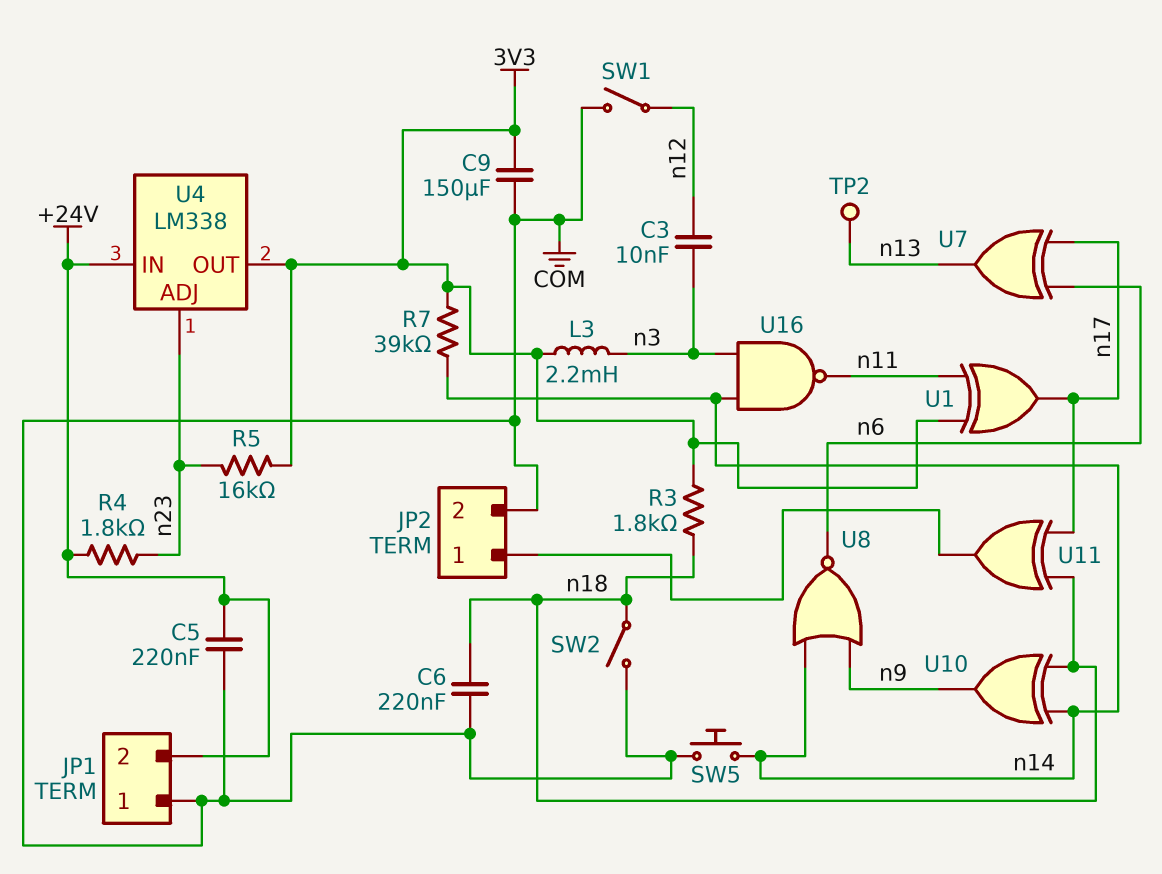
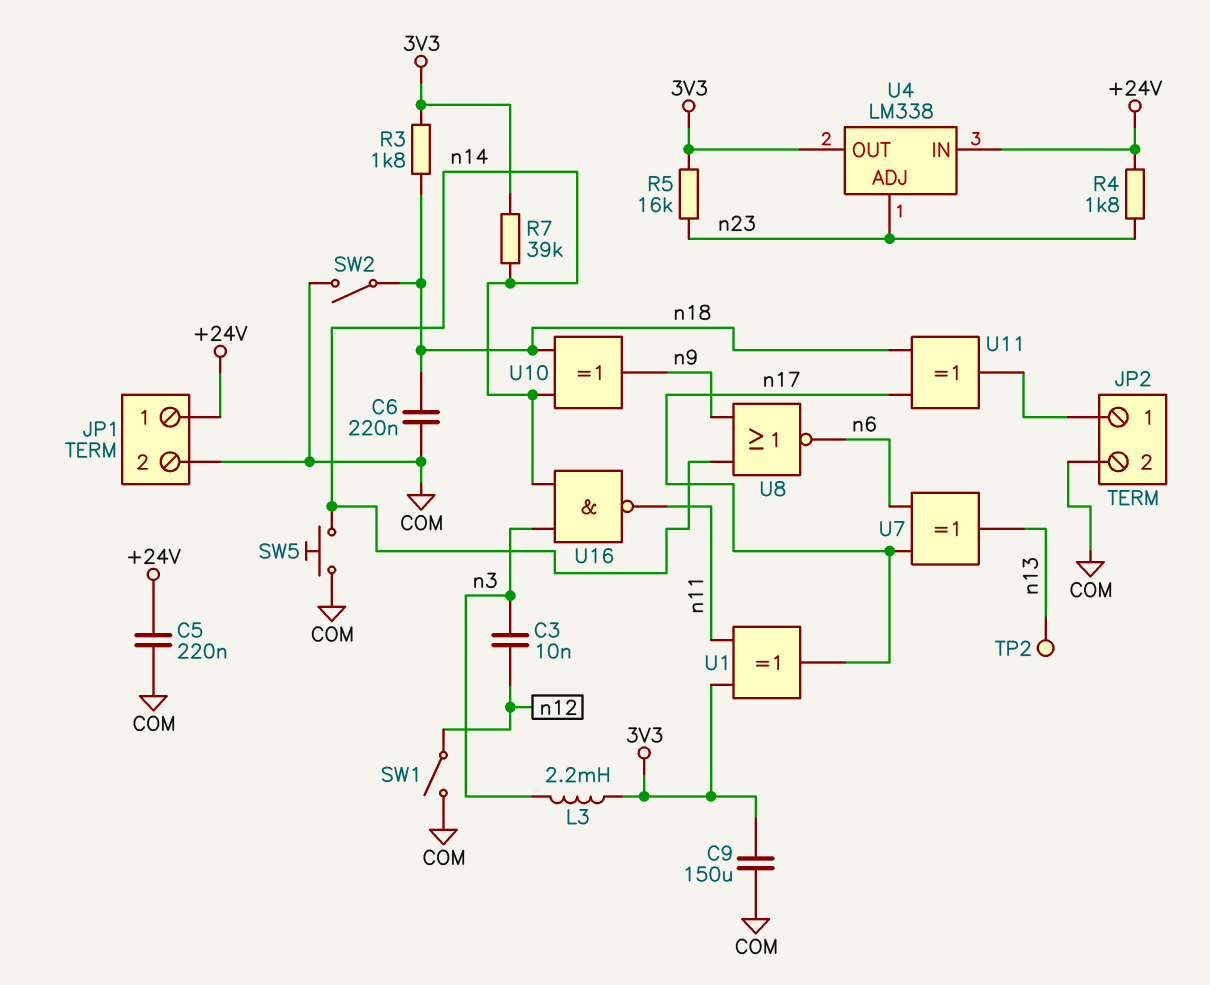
JP1 pin 1: COM -> +24V
JP1 pin 2: +24V -> COM

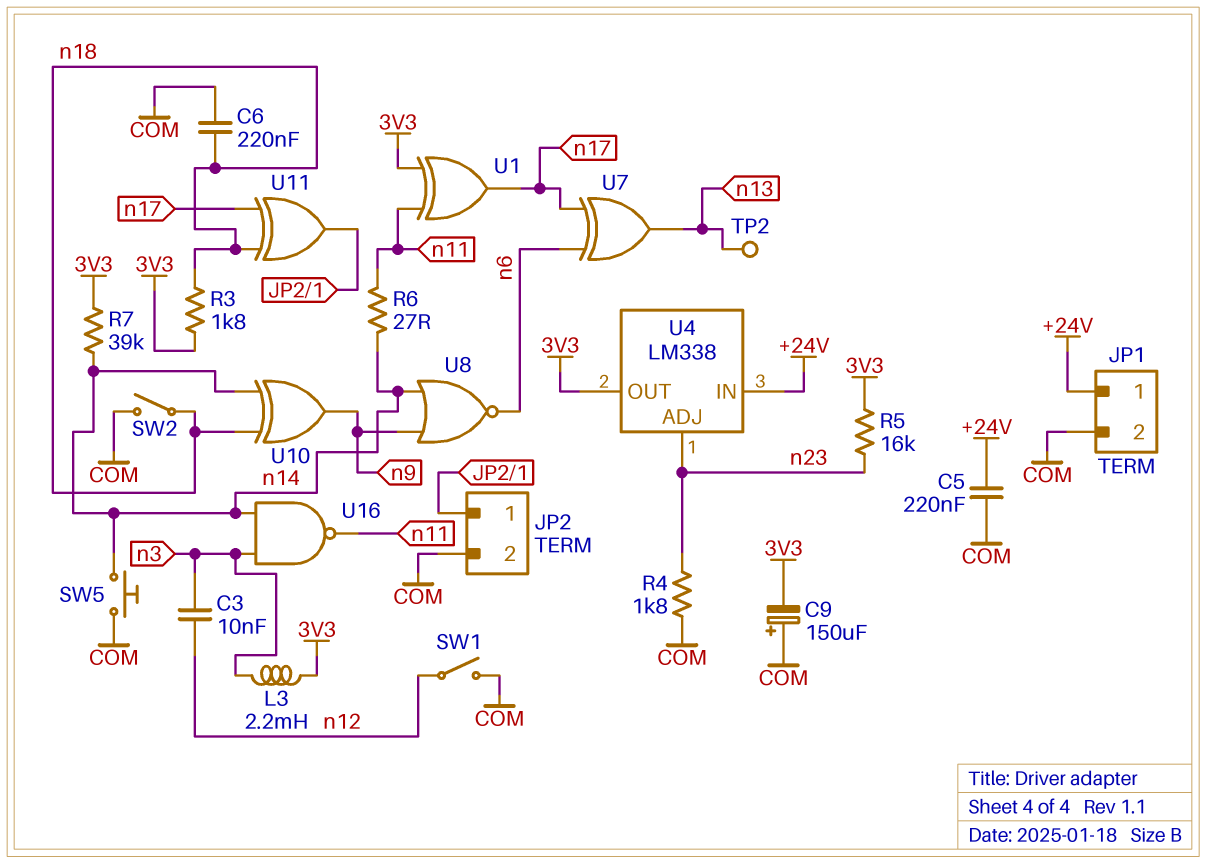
C9: 150uF (3V3, COM) -> 150uF (plus COM, minus 3V3)
R4: 1.8k (+24V, n23) -> 1.8k (COM, n23)
R6: none -> 27 (n11, n14)

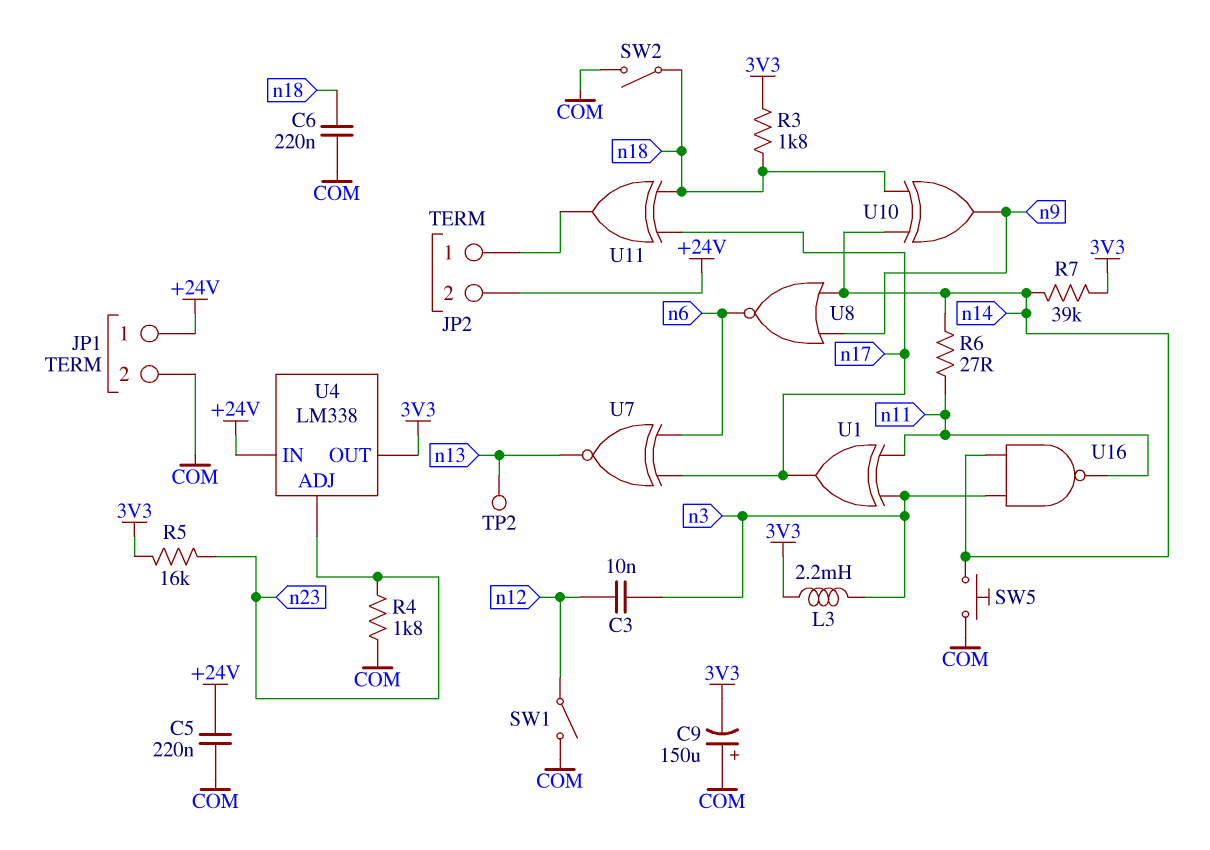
JP2 pin 2: COM -> +24V
U1: XOR (in 3V3, in n11, out n17) -> XOR (in n3, in n11, out n17)
U7: XOR (in n6, in n17, out n13) -> XNOR (in n6, in n17, out n13)

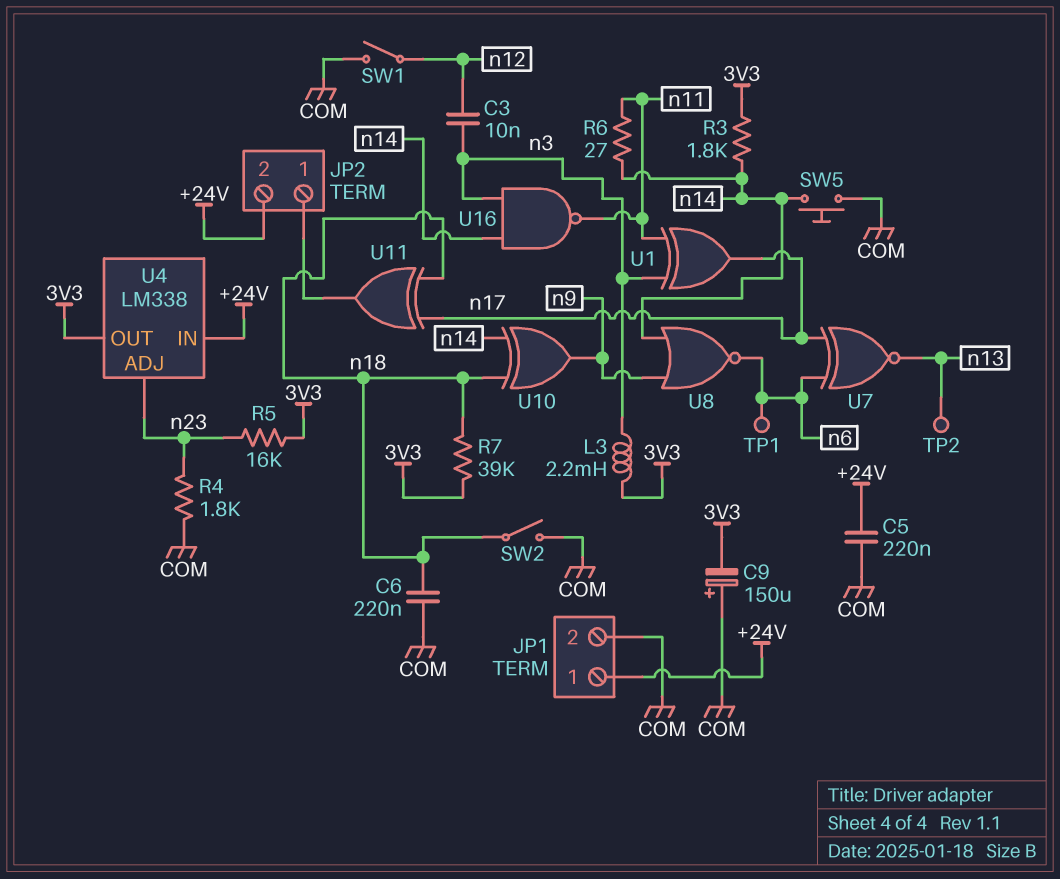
R3: 1.8k (3V3, n18) -> 1.8k (3V3, n14)
R7: 39k (3V3, n14) -> 39k (3V3, n18)
TP1: none -> test point (n6)

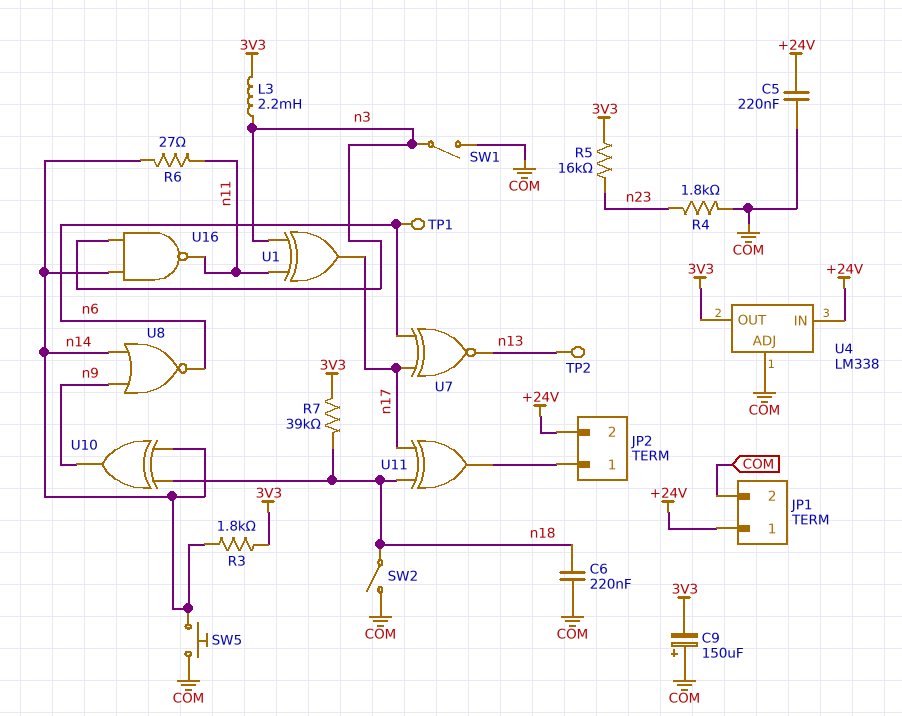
C3: 10nF (n3, n12) -> none
SW1: switch (COM, n12) -> switch (COM, n3)
U4 pin ADJ: n23 -> COM

